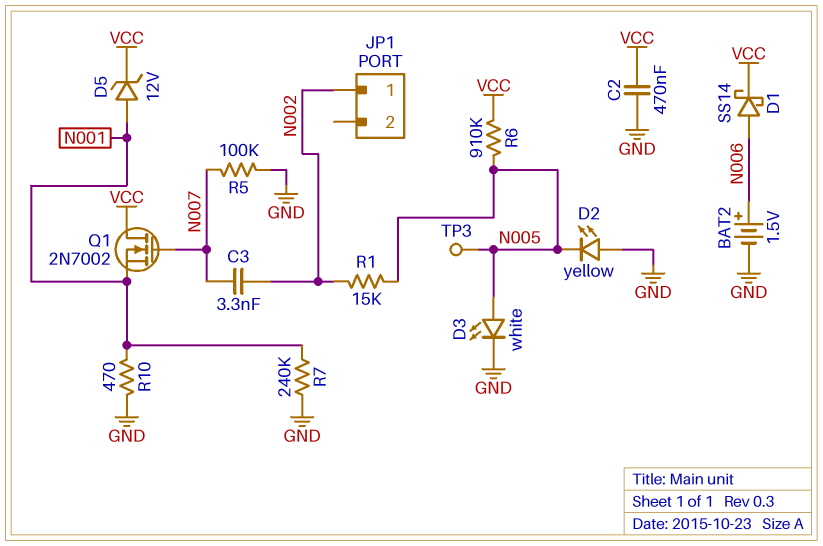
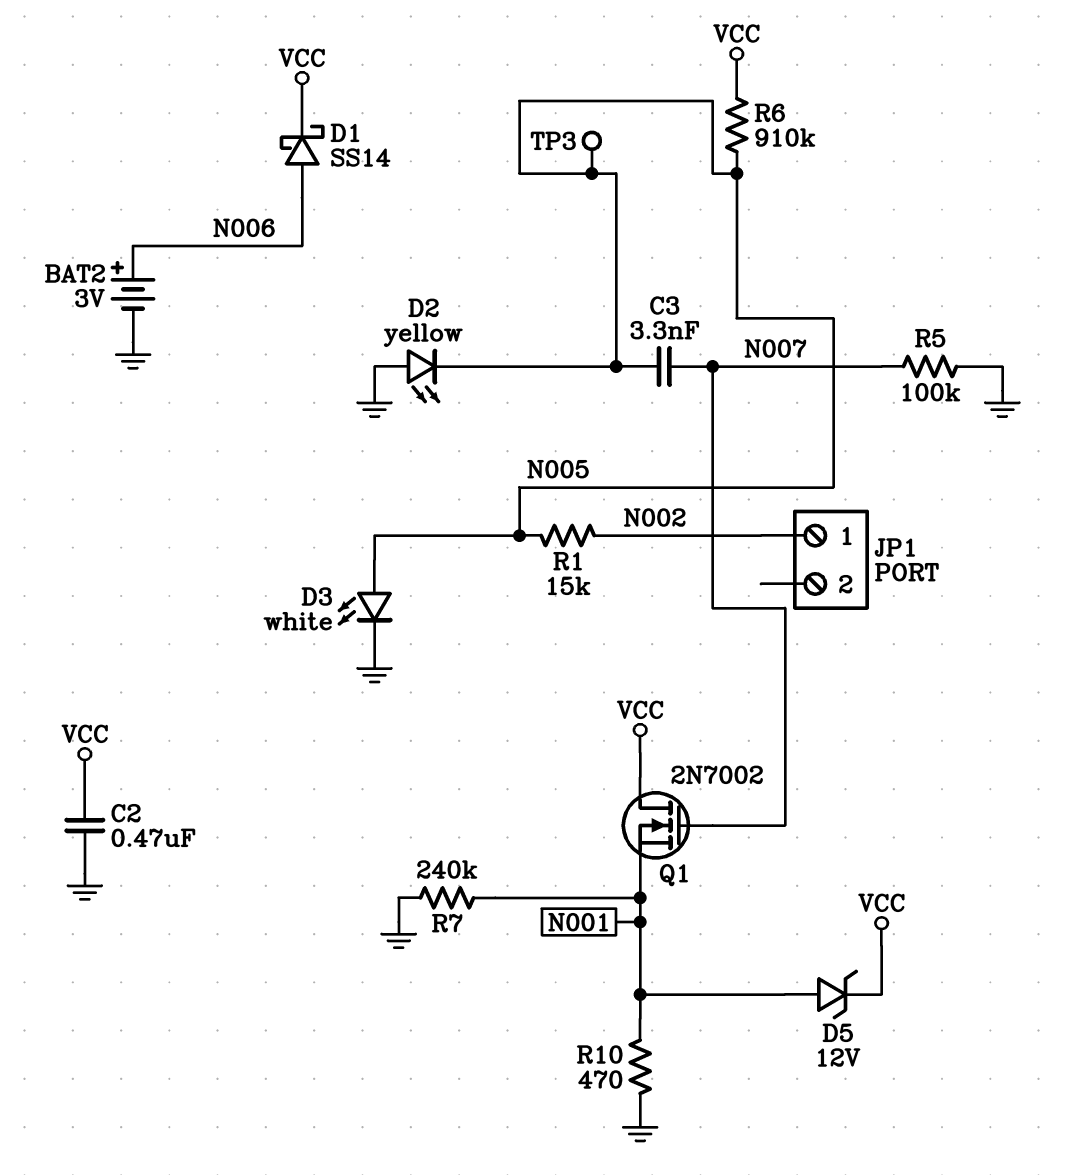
BAT2: 1.5V (plus N006, minus GND) -> 3V (plus N006, minus GND)
C3: 3.3nF (N002, N007) -> 3.3nF (N005, N007)

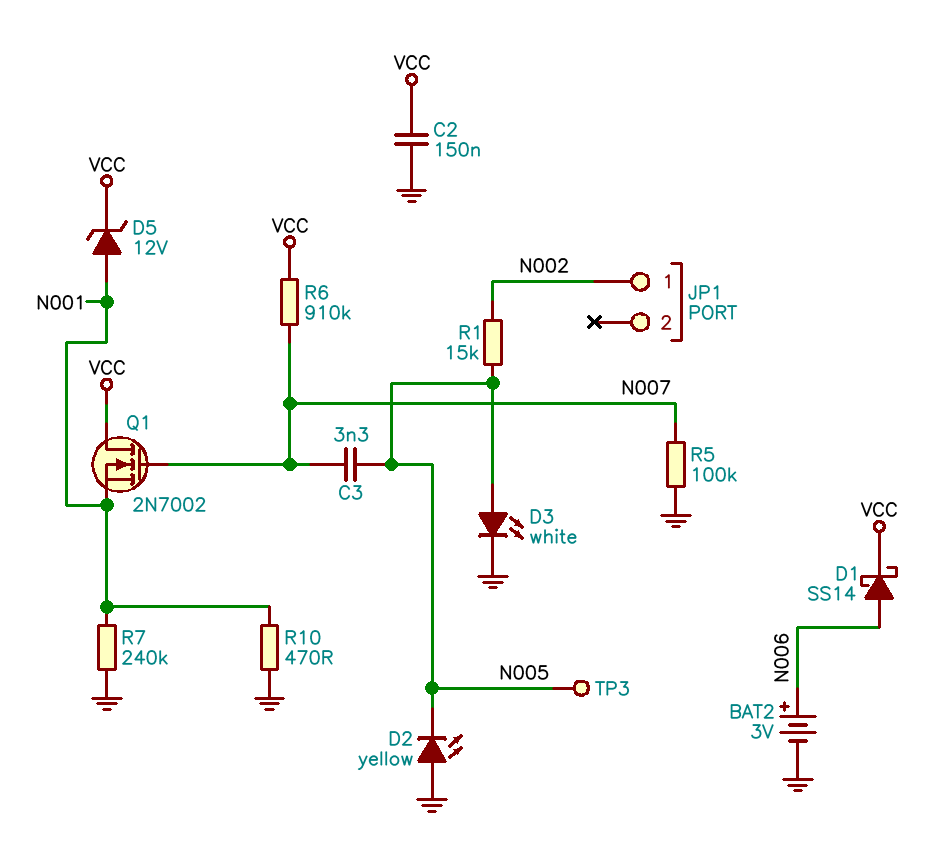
C2: 470nF (GND, VCC) -> 150nF (GND, VCC)
R6: 910k (N005, VCC) -> 910k (N007, VCC)

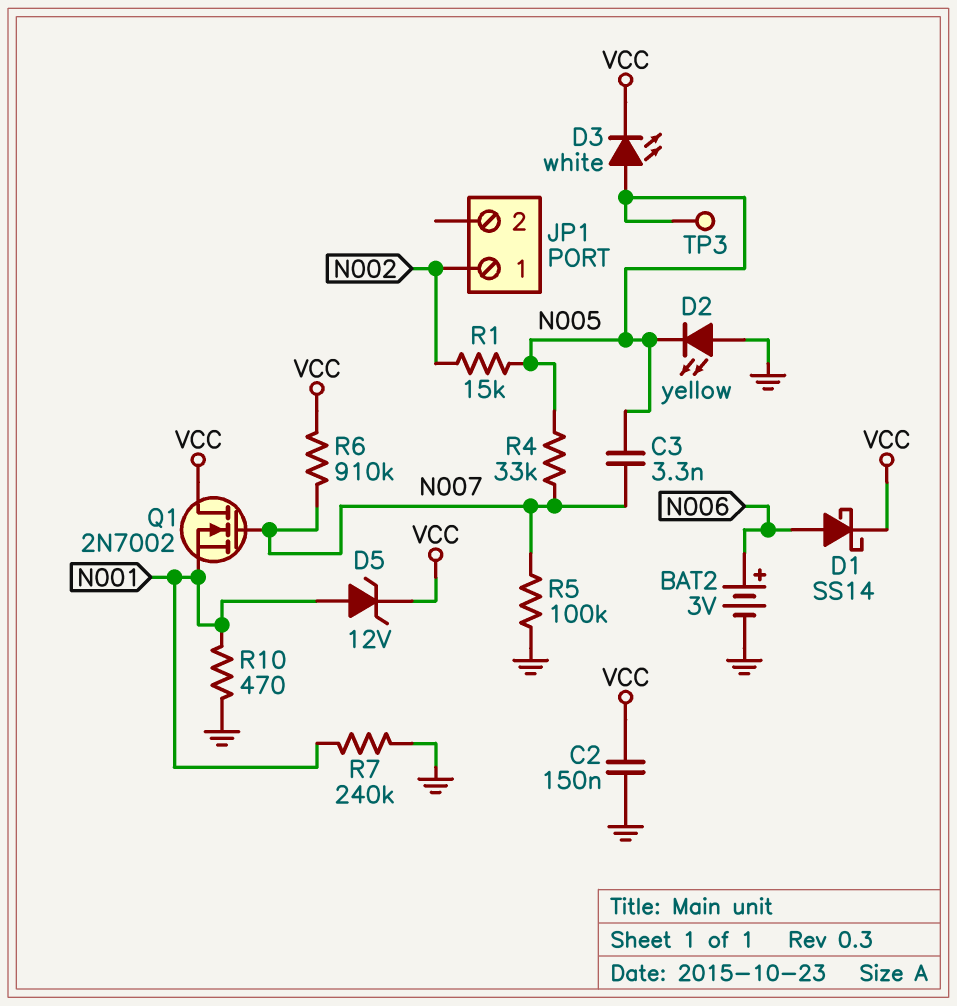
D3: LED white (A N005, K GND) -> LED white (A N005, K VCC)
R4: none -> 33k (N005, N007)

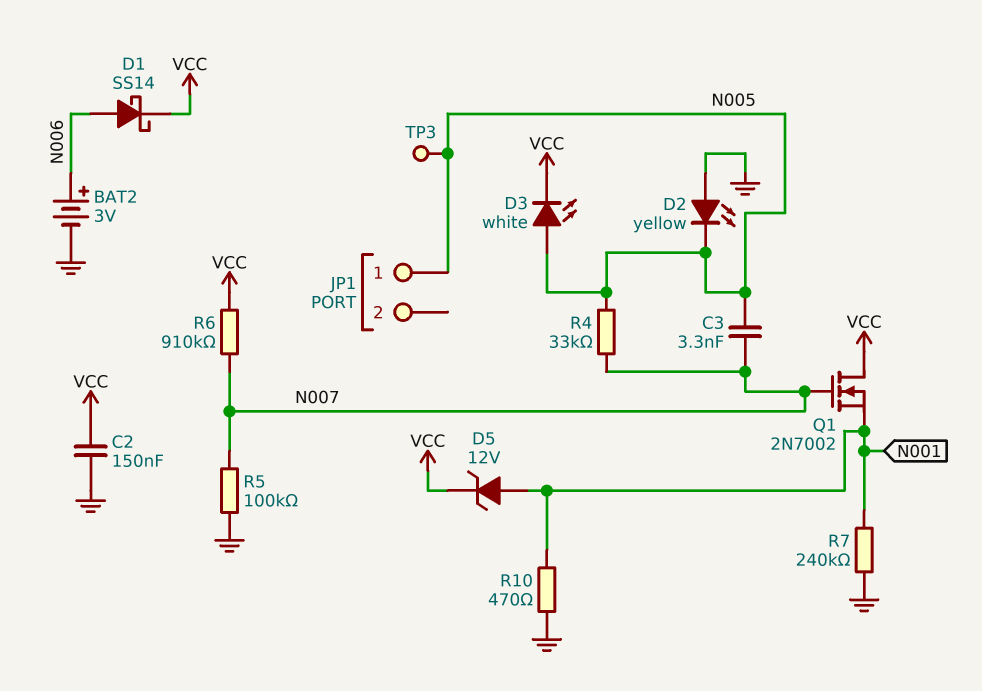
JP1 pin 1: N002 -> N005
R1: 15k (N002, N005) -> none

